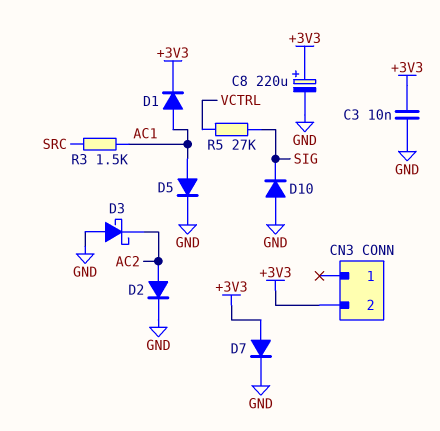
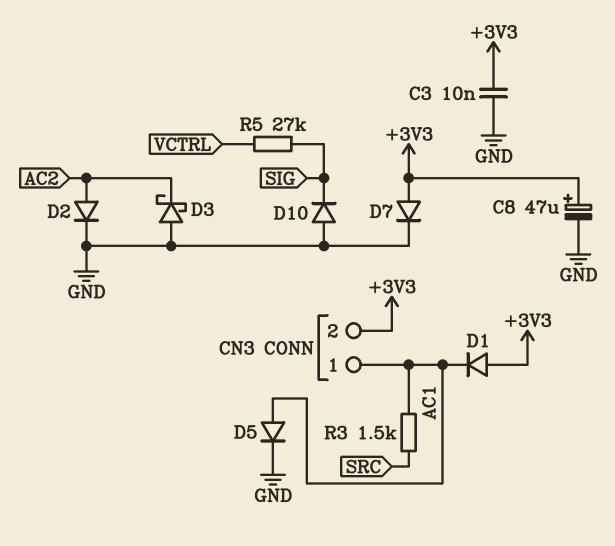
C8: 220uF (plus +3V3, minus GND) -> 47uF (plus +3V3, minus GND)
CN3 pin 1: none -> AC1
D1: diode (A AC1, K +3V3) -> diode (A +3V3, K AC1)

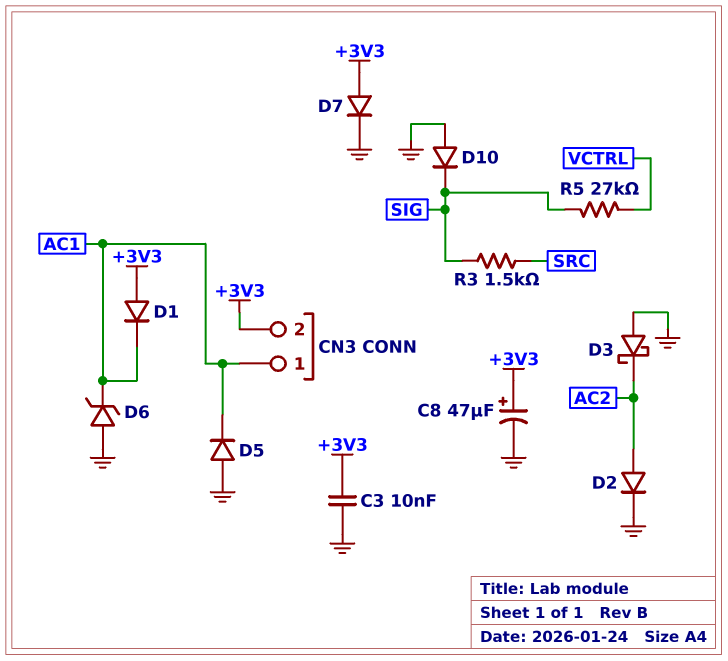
D5: diode (A AC1, K GND) -> diode (A GND, K AC1)
D6: none -> zener (A GND, K AC1)
R3: 1.5k (AC1, SRC) -> 1.5k (SIG, SRC)

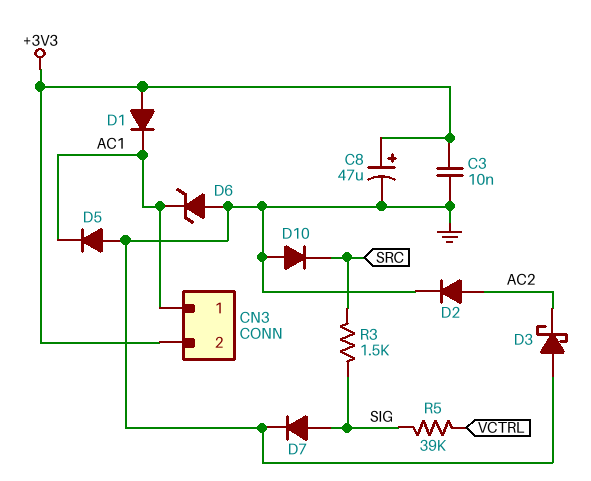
D7: diode (A +3V3, K GND) -> diode (A SIG, K GND)
D10: diode (A GND, K SIG) -> diode (A GND, K SRC)
R5: 27k (SIG, VCTRL) -> 39k (SIG, VCTRL)

